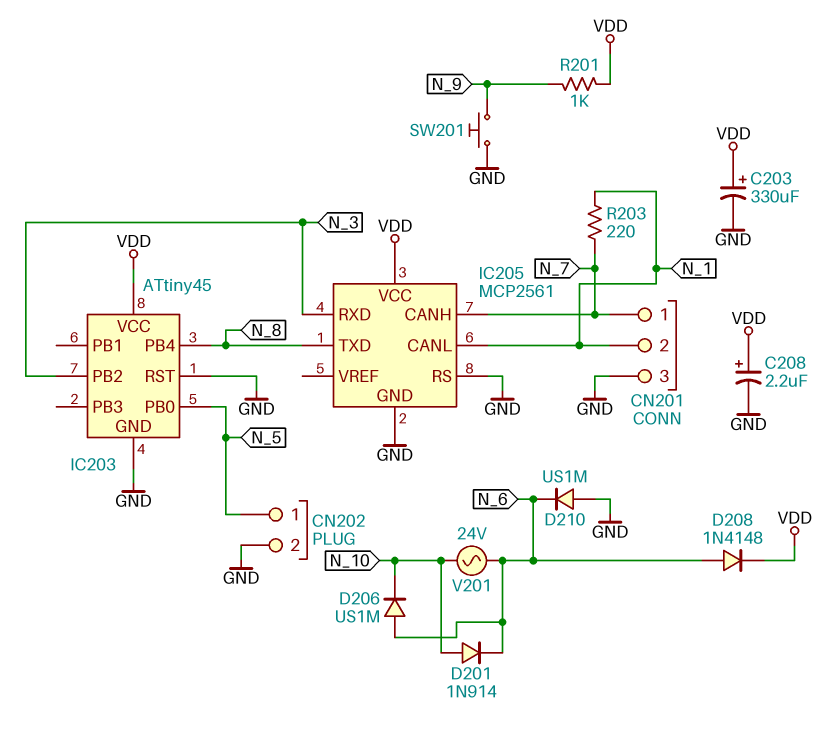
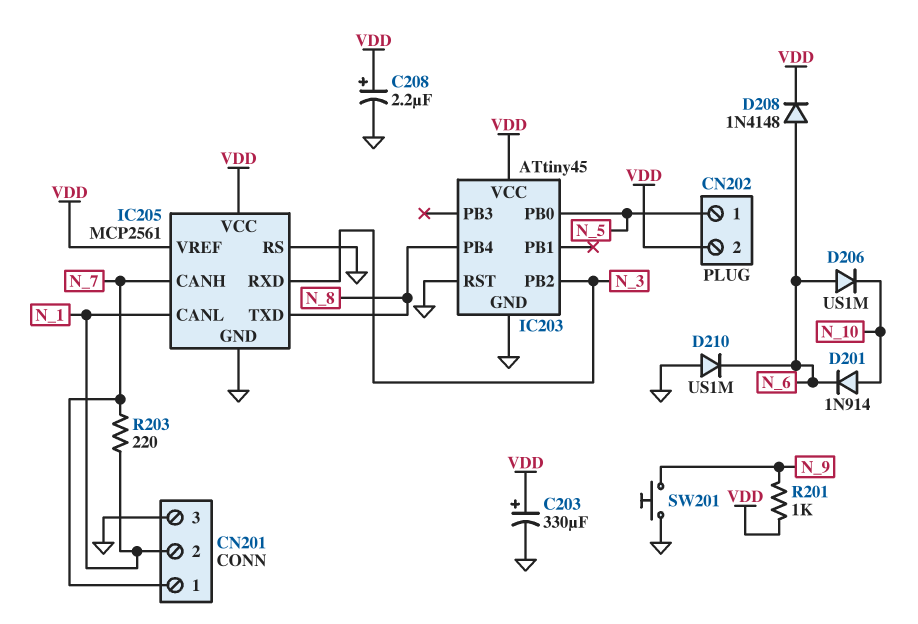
CN202 pin 2: GND -> VDD
IC205 pin VREF: none -> VDD
V201: AC 24V (N_6, N_10) -> none

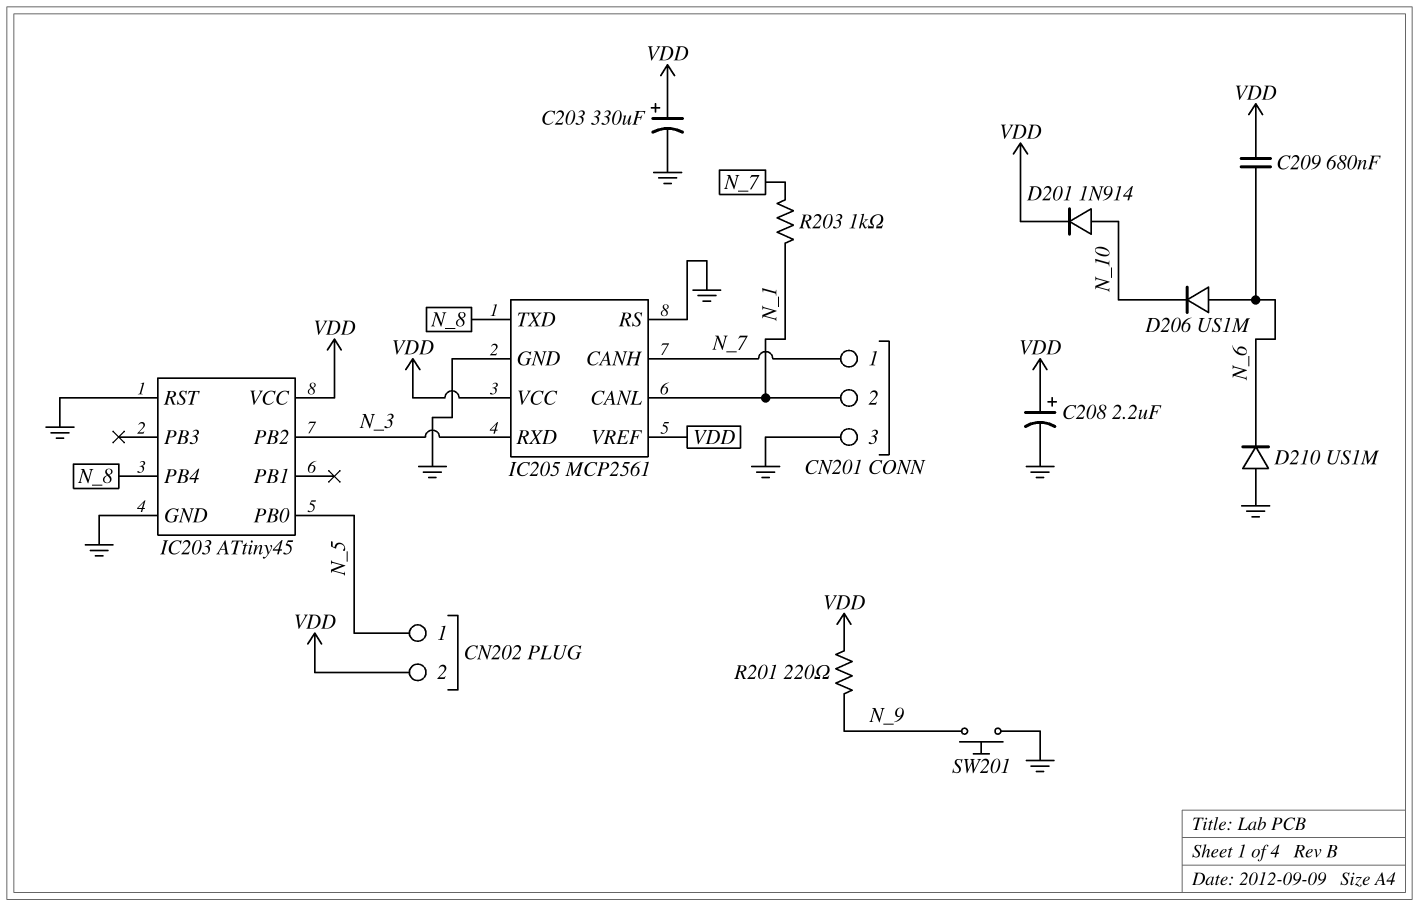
C209: none -> 680nF (N_6, VDD)
D201: diode 1N914 (A N_10, K N_6) -> diode 1N914 (A N_10, K VDD)
D208: diode 1N4148 (A N_6, K VDD) -> none
R201: 1k (N_9, VDD) -> 220 (N_9, VDD)
R203: 220 (N_1, N_7) -> 1k (N_1, N_7)

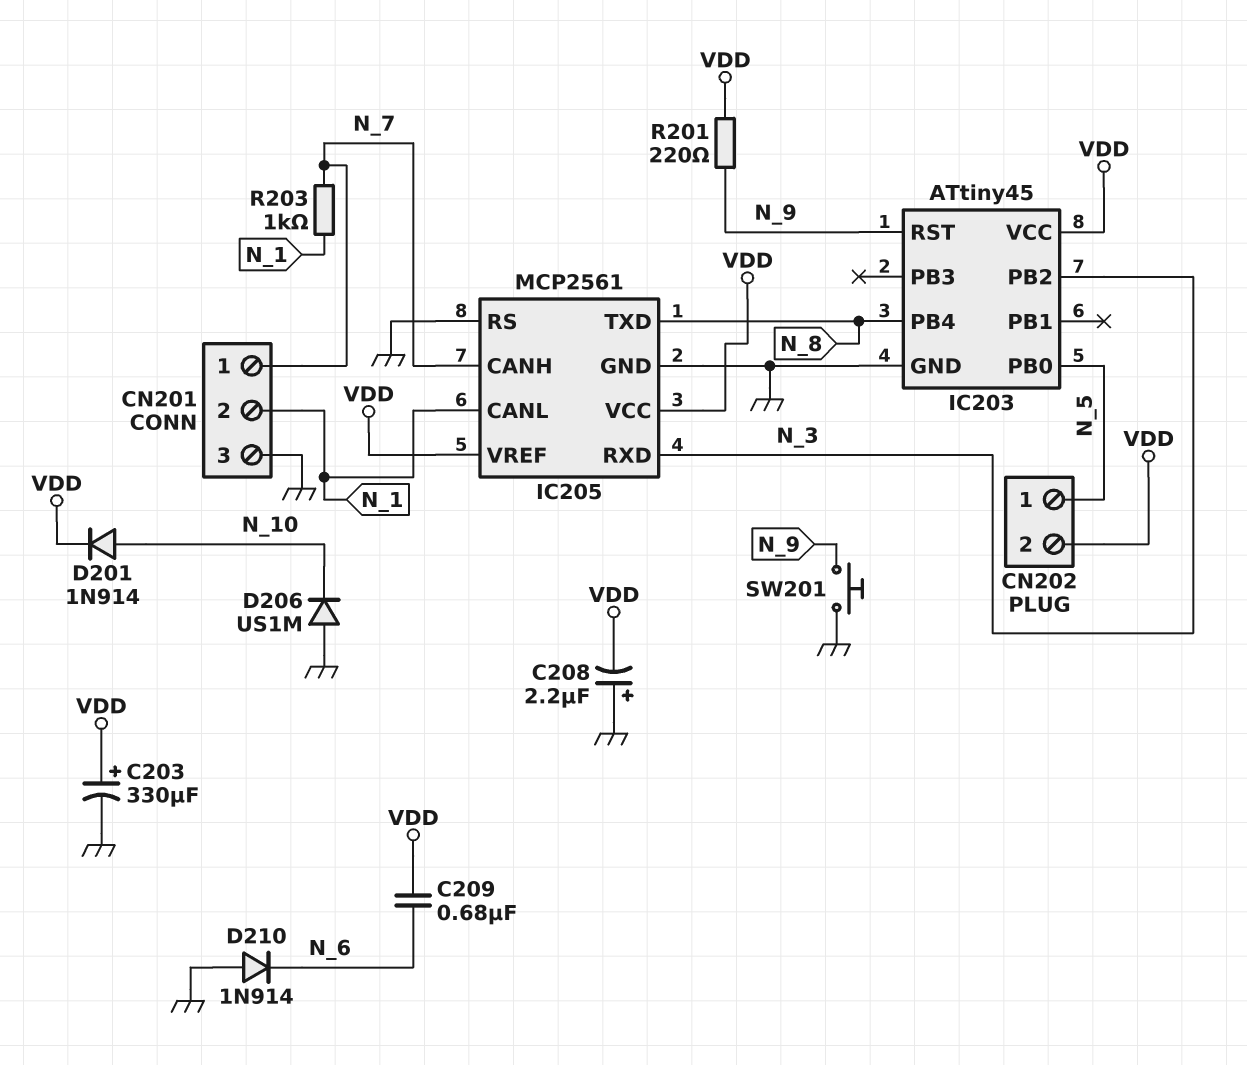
C208: 2.2uF (plus VDD, minus GND) -> 2.2uF (plus GND, minus VDD)
D206: diode US1M (A N_6, K N_10) -> diode US1M (A GND, K N_10)
D210: diode US1M (A GND, K N_6) -> diode 1N914 (A GND, K N_6)
IC203 pin RST: GND -> N_9

